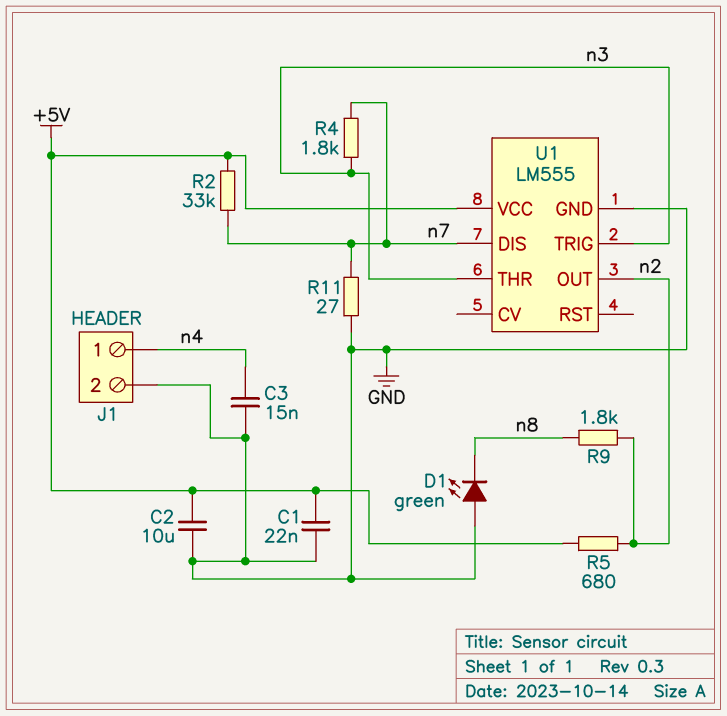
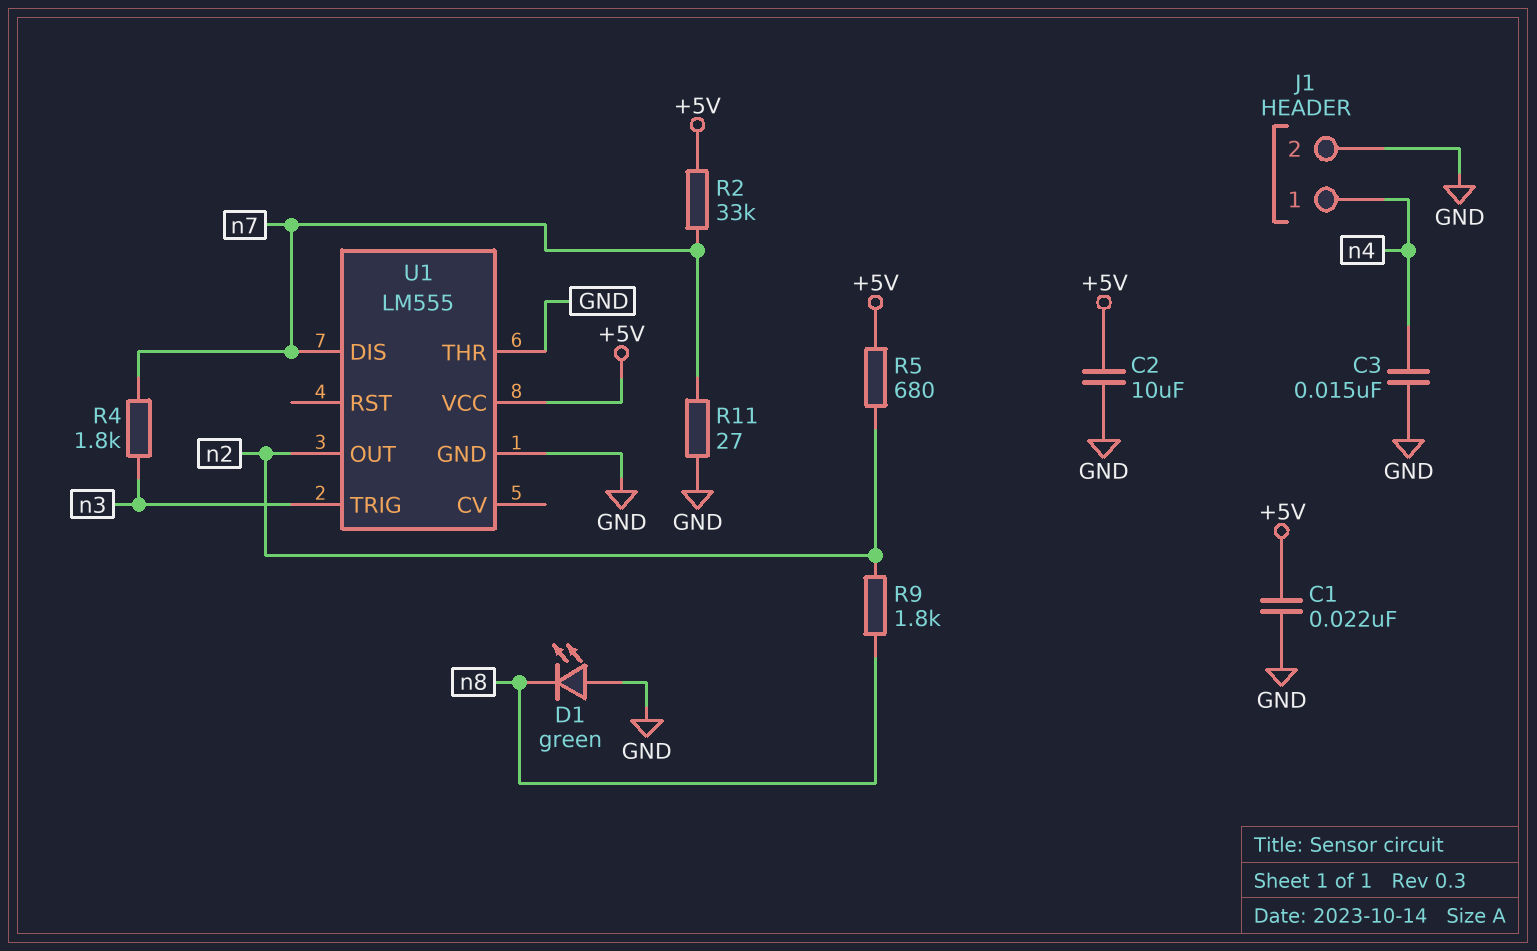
U1 pin THR: n3 -> GND

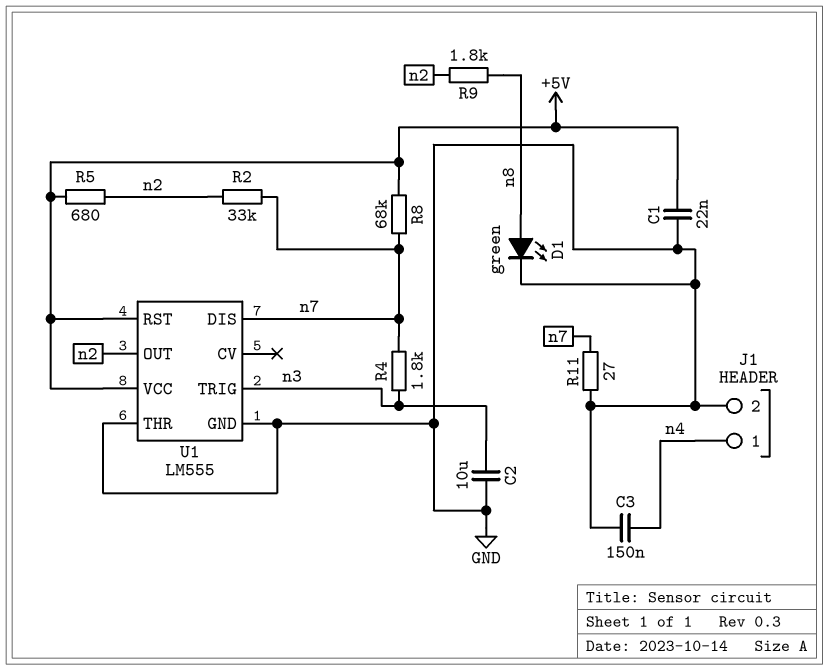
C2: 10uF (+5V, GND) -> 10uF (GND, n3)
C3: 15nF (GND, n4) -> 150nF (GND, n4)
D1: LED green (A GND, K n8) -> LED green (A n8, K GND)
R2: 33k (+5V, n7) -> 33k (n2, n7)
R8: none -> 68k (+5V, n7)
U1 pin RST: none -> +5V

